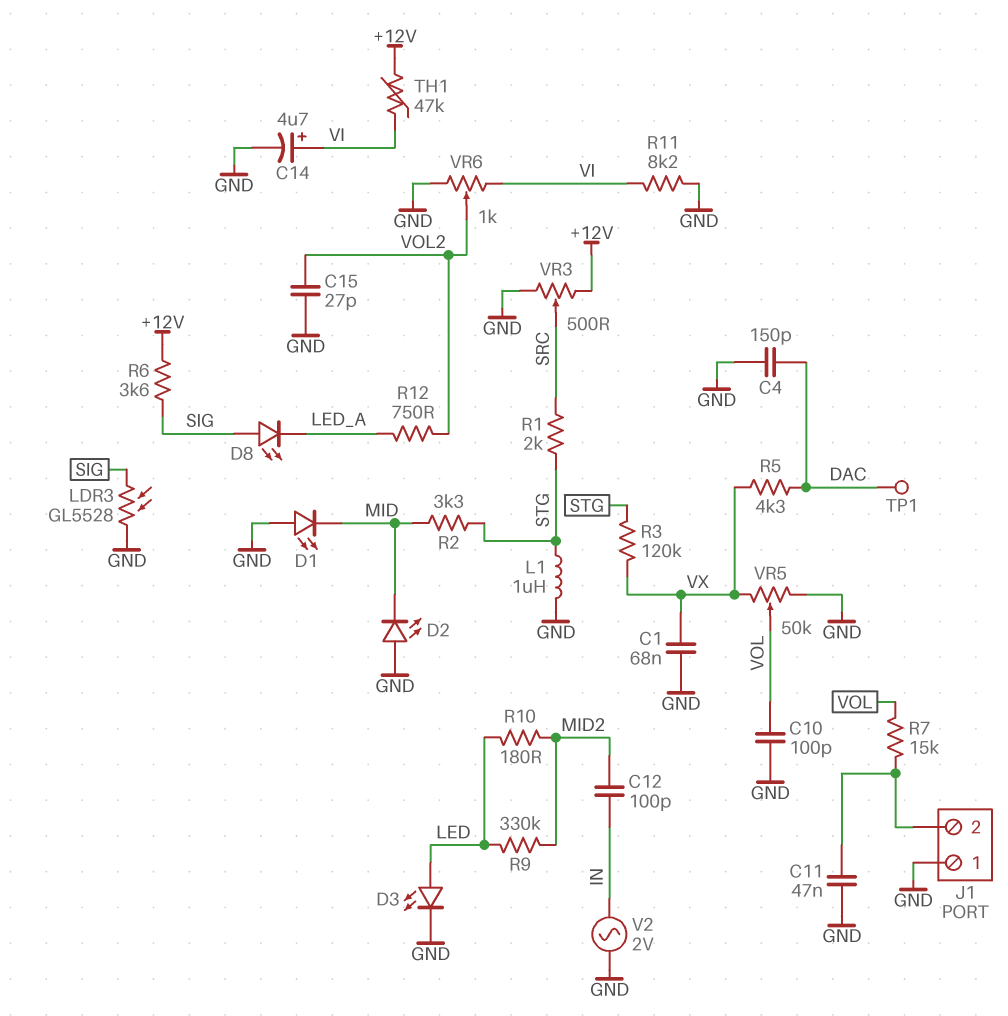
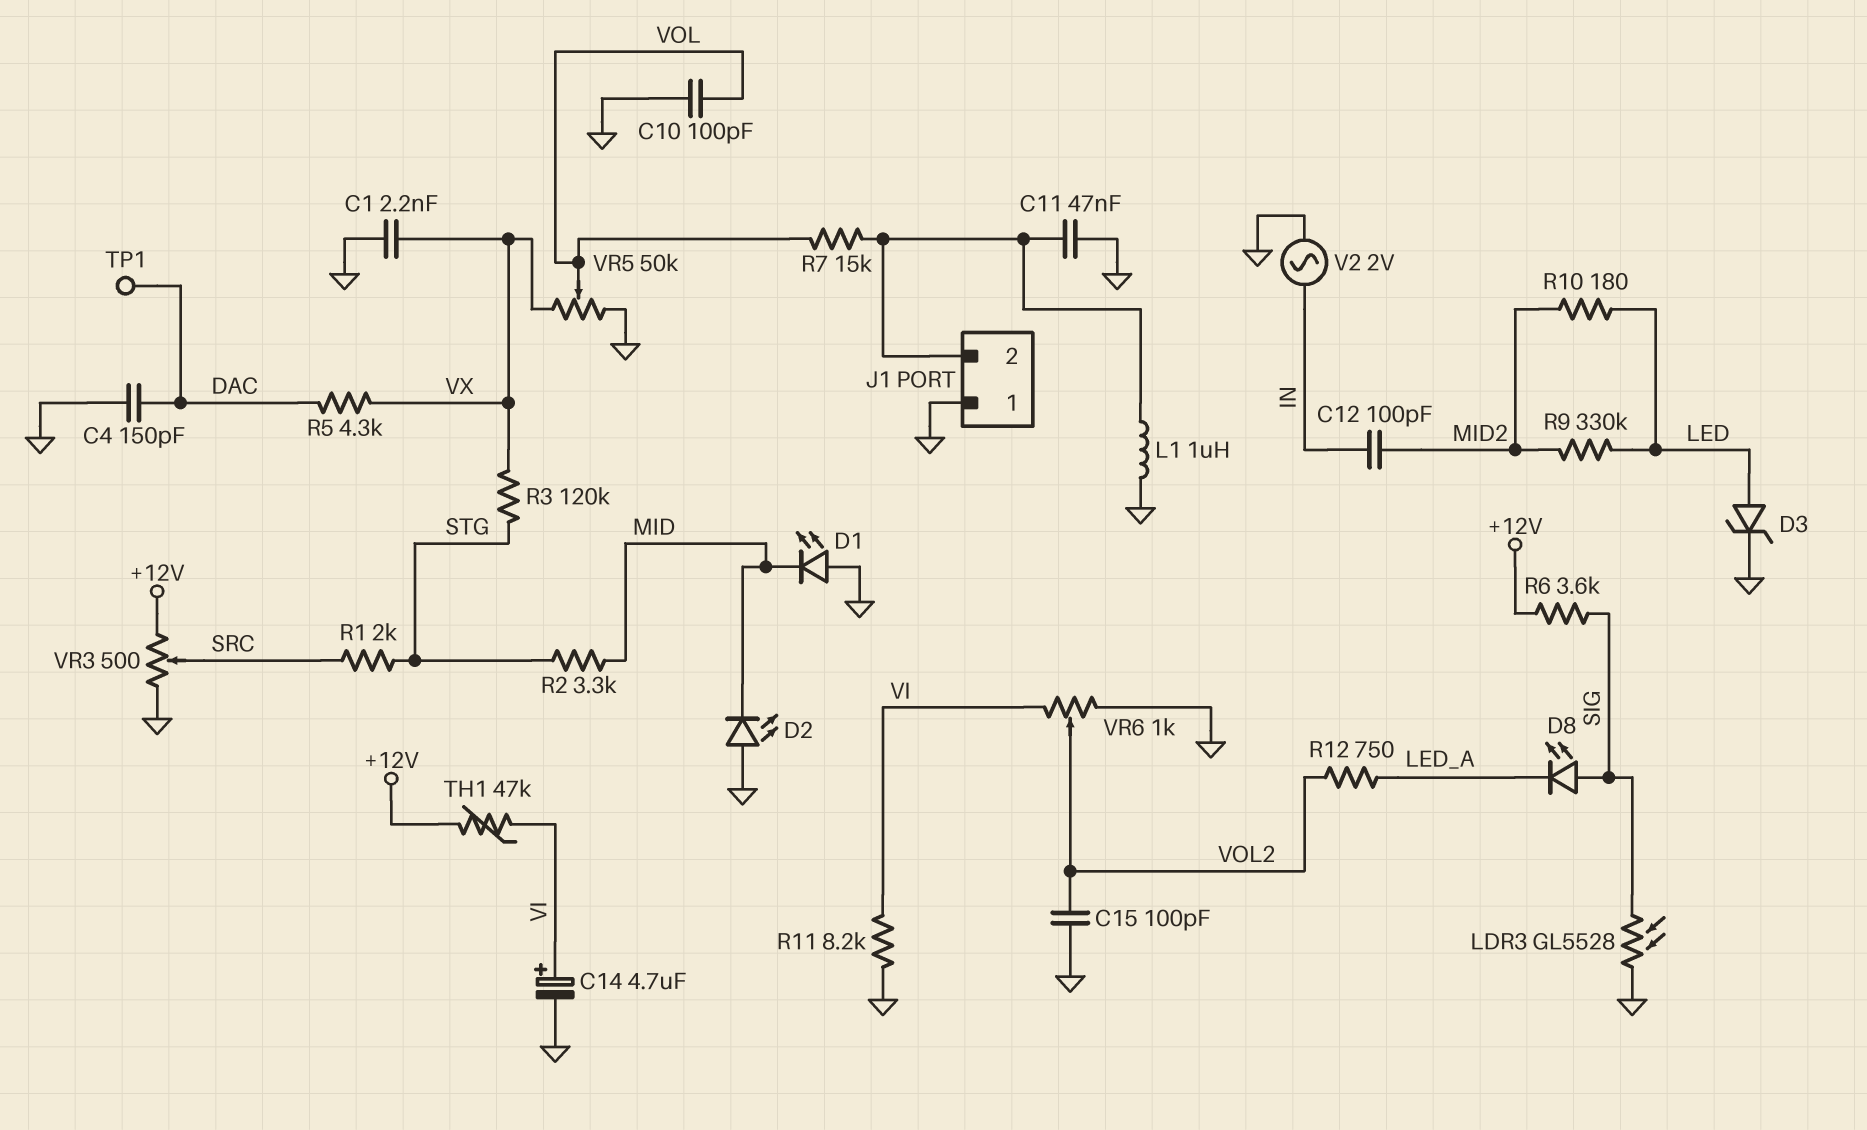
C1: 68nF (GND, VX) -> 2.2nF (GND, VX)
C15: 27pF (GND, VOL2) -> 100pF (GND, VOL2)
D3: LED (A LED, K GND) -> zener (A LED, K GND)
L1: 1uH (GND, STG) -> 1uH (GND, J1/2)

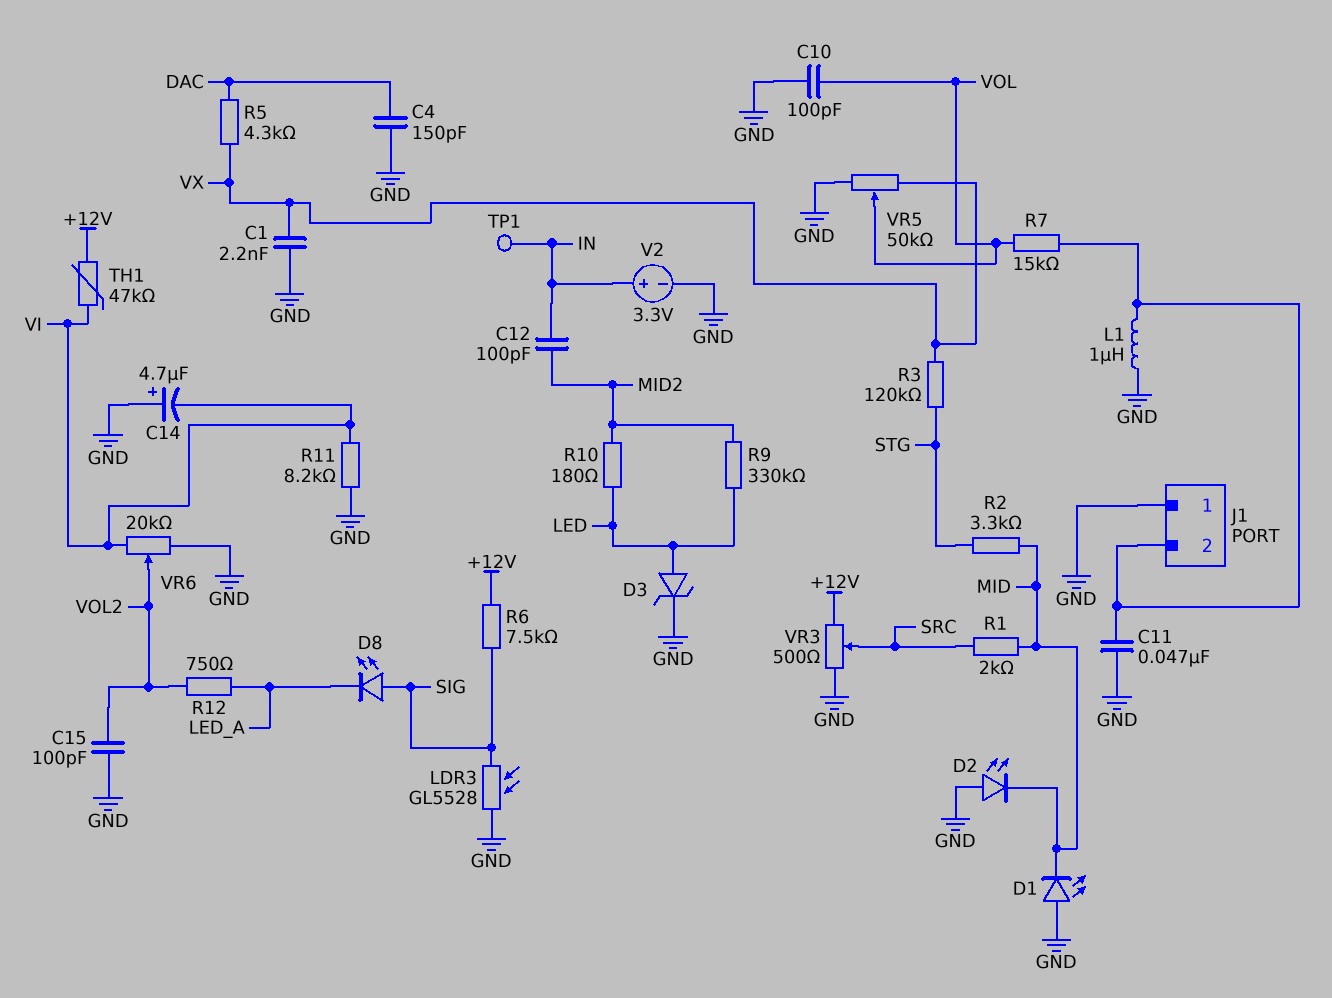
C14: 4.7uF (plus VI, minus GND) -> 4.7uF (plus GND, minus VI)
R1: 2k (SRC, STG) -> 2k (MID, SRC)
R6: 3.6k (+12V, SIG) -> 7.5k (+12V, SIG)
TP1: test point (DAC) -> test point (IN)
V2: AC 2V (GND, IN) -> 3.3V (plus IN, minus GND)
VR6: 1k (GND, VI, wiper VOL2) -> 20k (GND, VI, wiper VOL2)

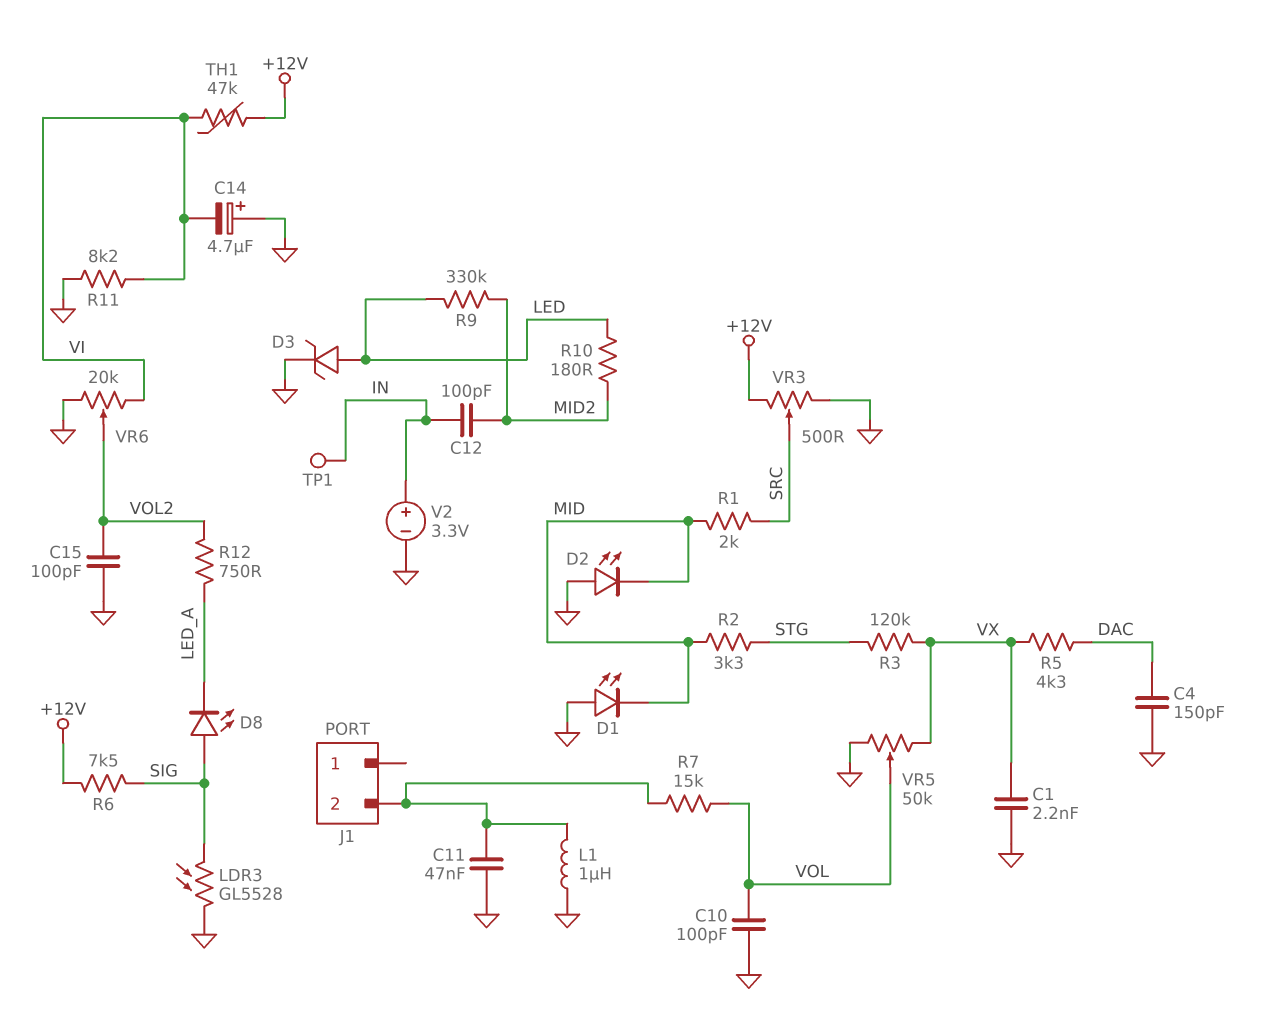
J1 pin 1: GND -> none

